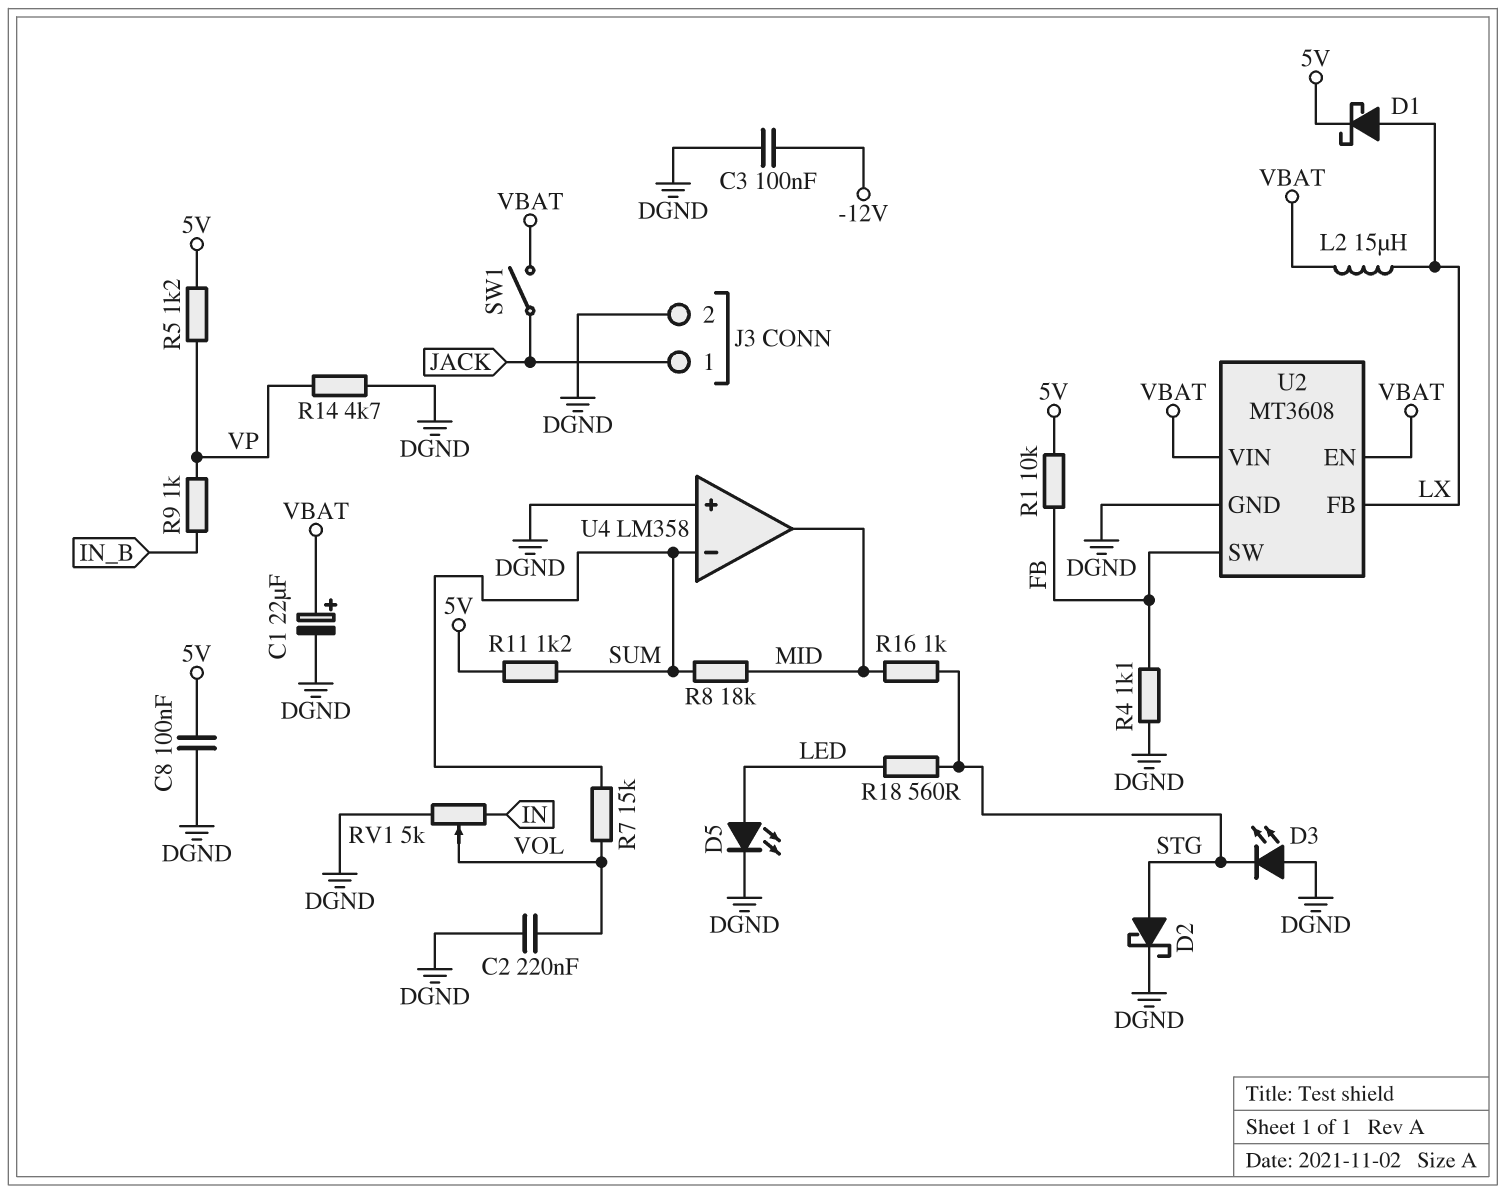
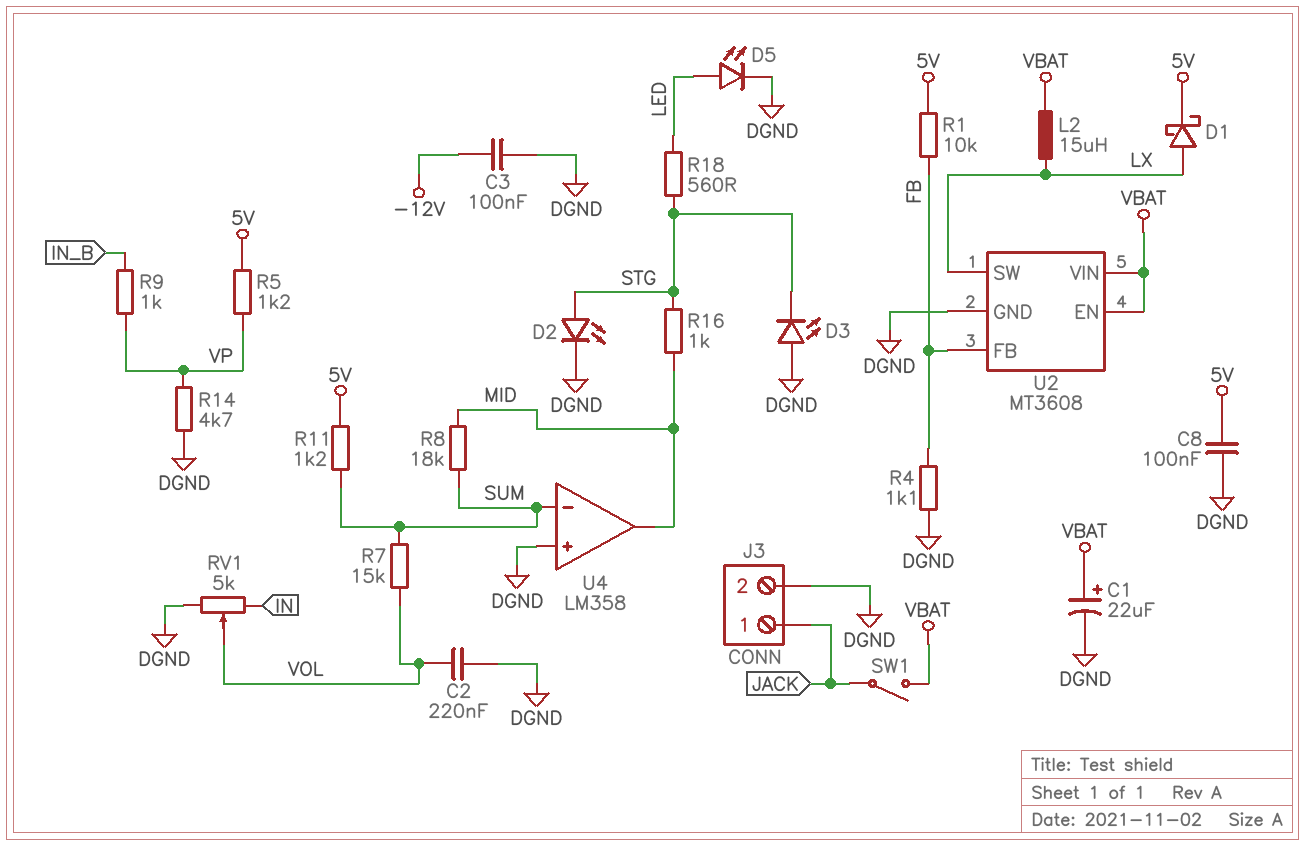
D2: schottky (A STG, K DGND) -> LED (A STG, K DGND)
U2 pin FB: LX -> FB
U2 pin SW: FB -> LX

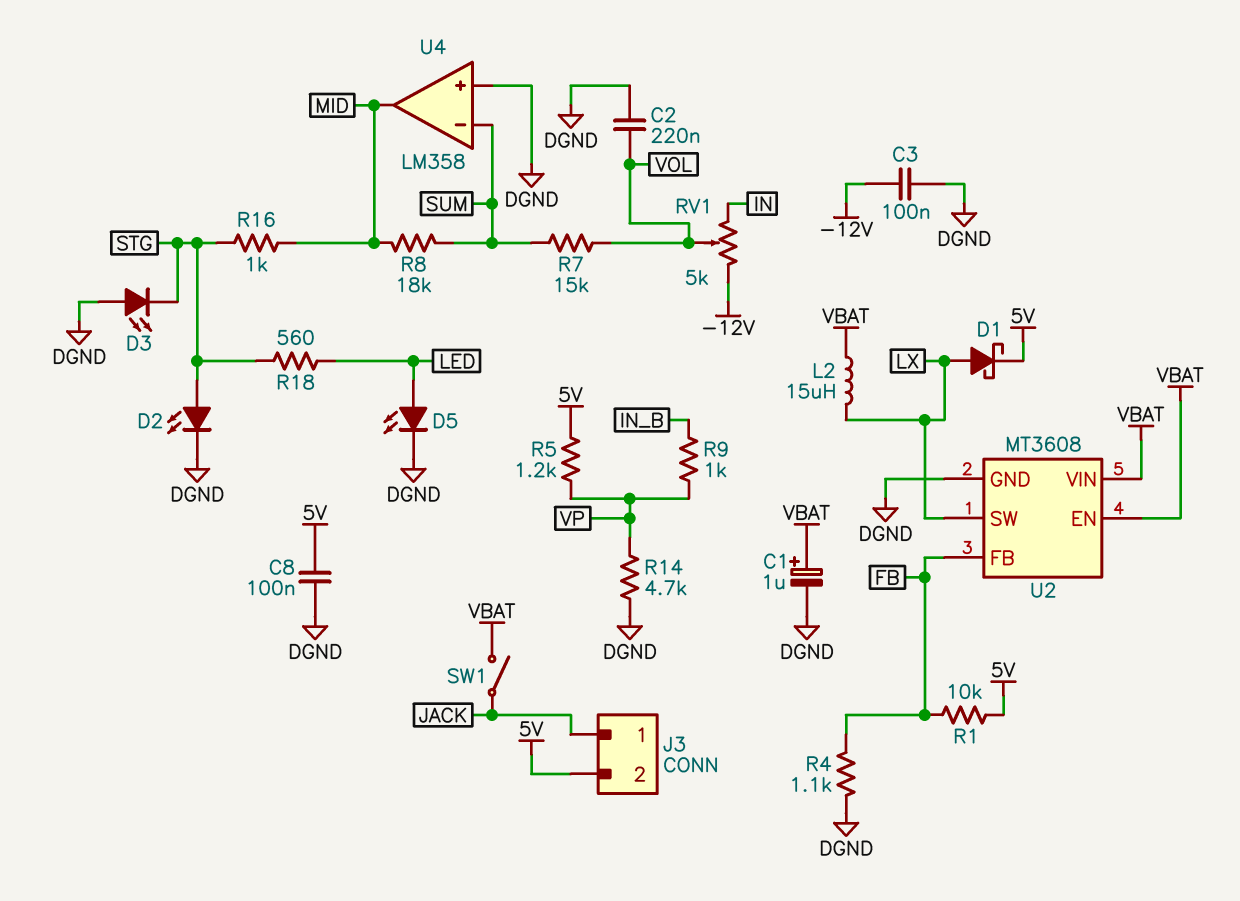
C1: 22uF (plus VBAT, minus DGND) -> 1uF (plus VBAT, minus DGND)
J3 pin 2: DGND -> 5V
R11: 1.2k (5V, SUM) -> none
RV1: 5k (DGND, IN, wiper VOL) -> 5k (-12V, IN, wiper VOL)

